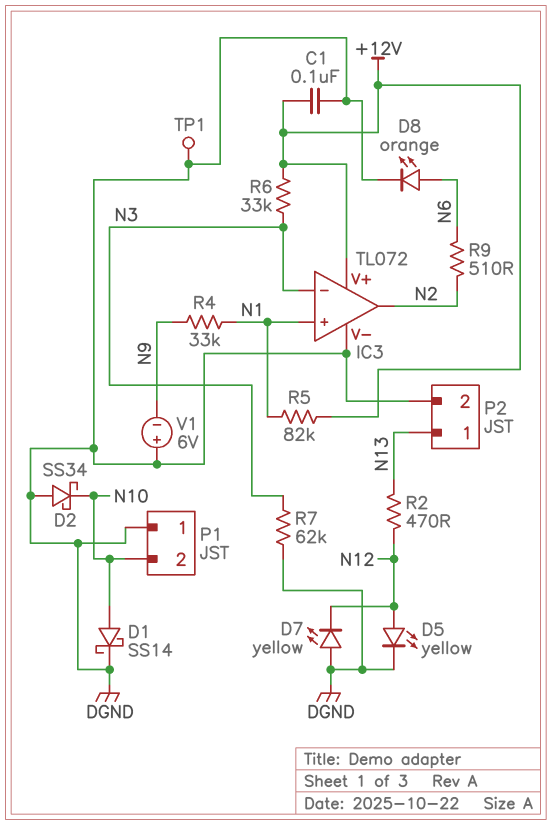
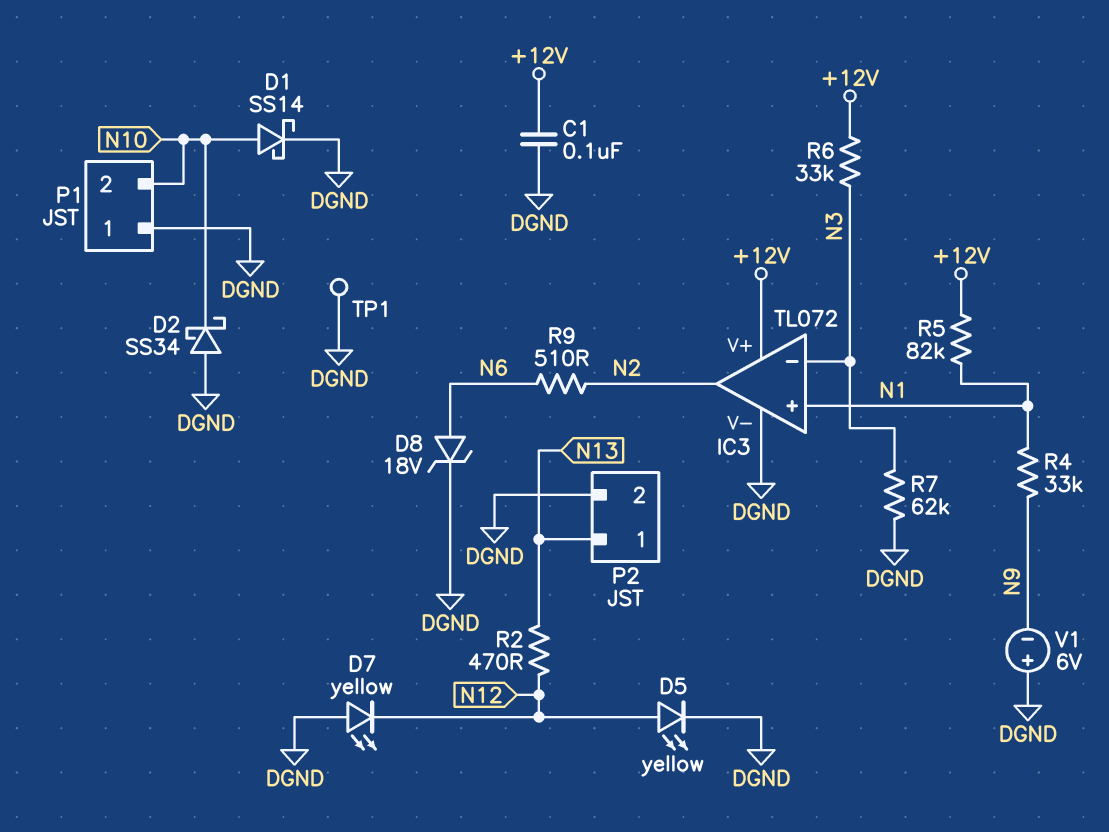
D8: LED orange (A N6, K DGND) -> zener 18V (A N6, K DGND)

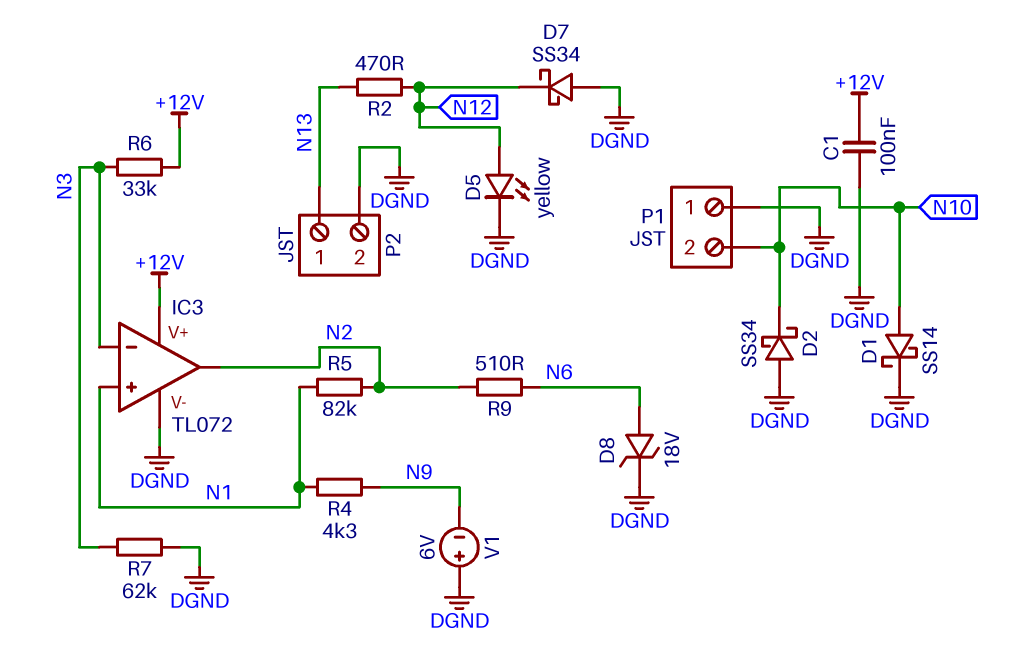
D7: LED yellow (A DGND, K N12) -> schottky SS34 (A DGND, K N12)
R4: 33k (N1, N9) -> 4.3k (N1, N9)
R5: 82k (+12V, N1) -> 82k (N1, N2)
TP1: test point (DGND) -> none

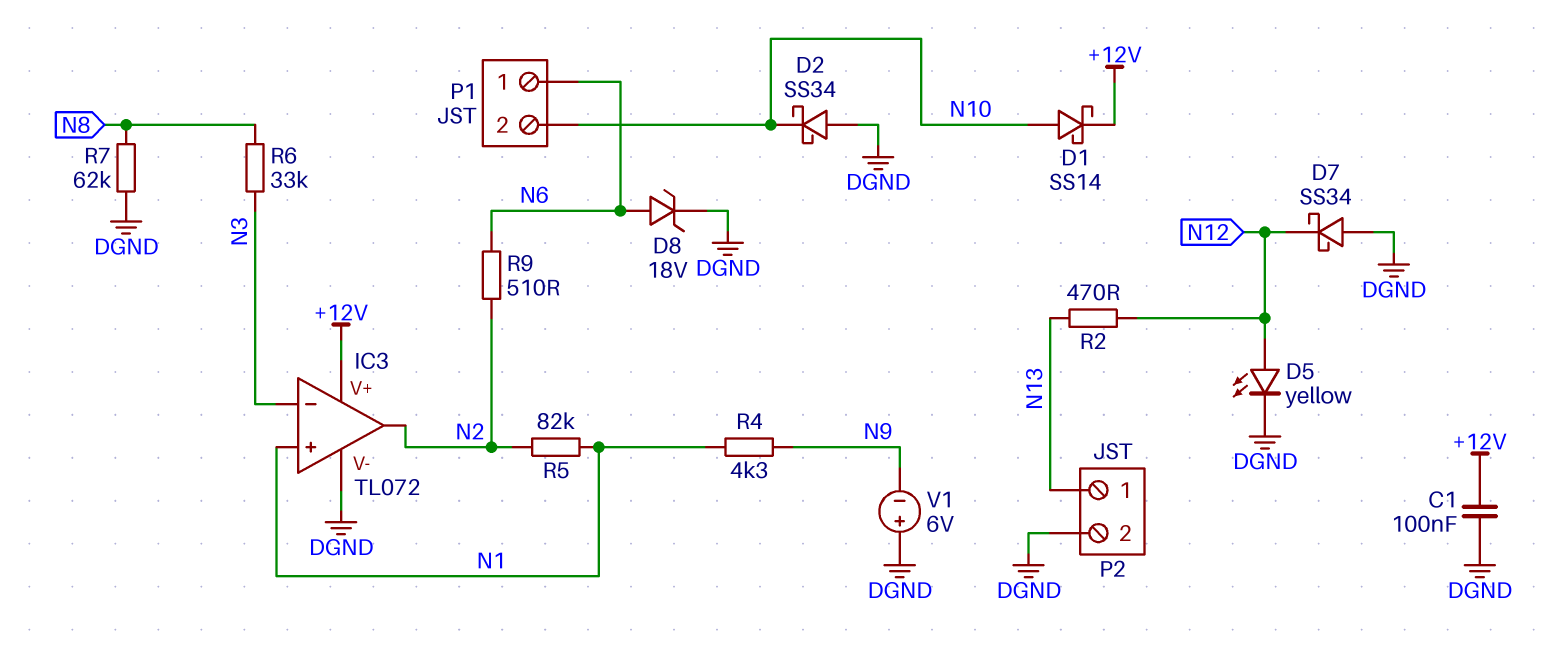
D1: schottky SS14 (A N10, K DGND) -> schottky SS14 (A N10, K +12V)
P1 pin 1: DGND -> N6
R6: 33k (+12V, N3) -> 33k (N3, N8)
R7: 62k (DGND, N3) -> 62k (DGND, N8)

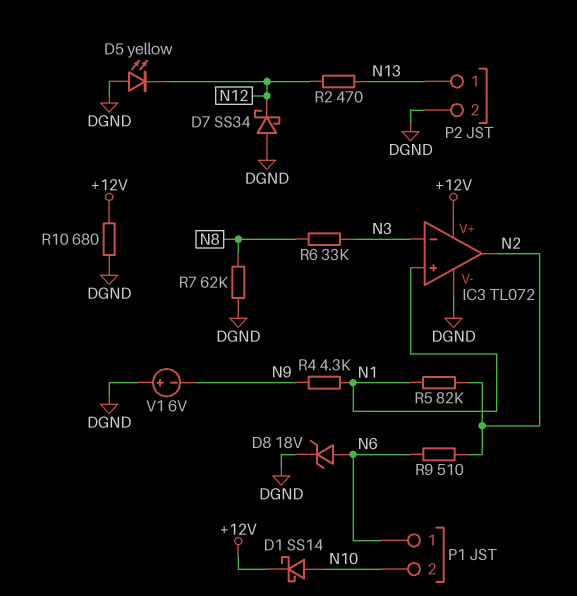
C1: 100nF (+12V, DGND) -> none
D2: schottky SS34 (A DGND, K N10) -> none
D5: LED yellow (A N12, K DGND) -> LED yellow (A DGND, K N12)
R10: none -> 680 (+12V, DGND)

